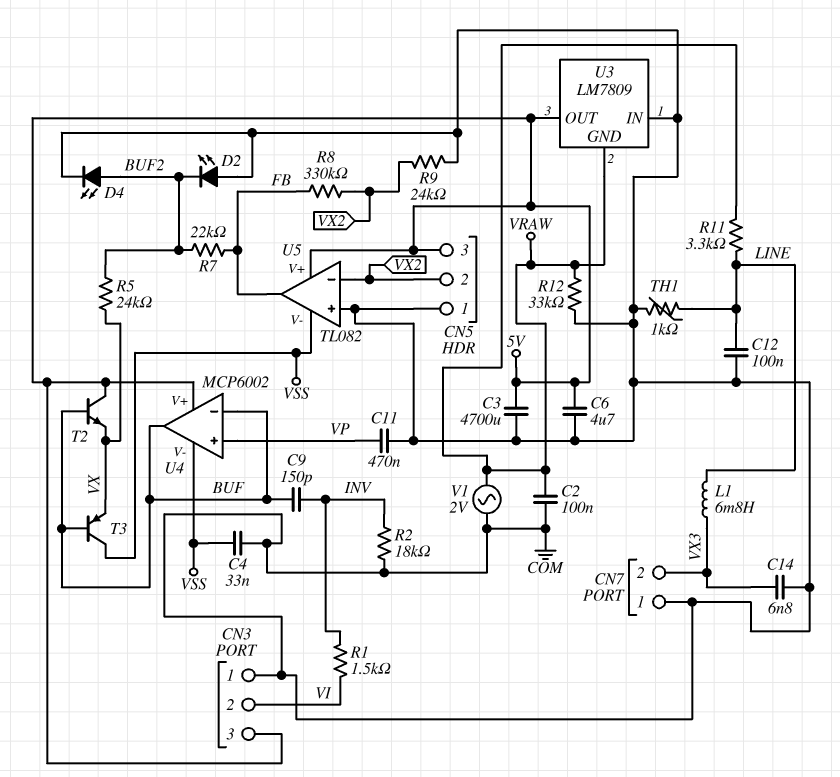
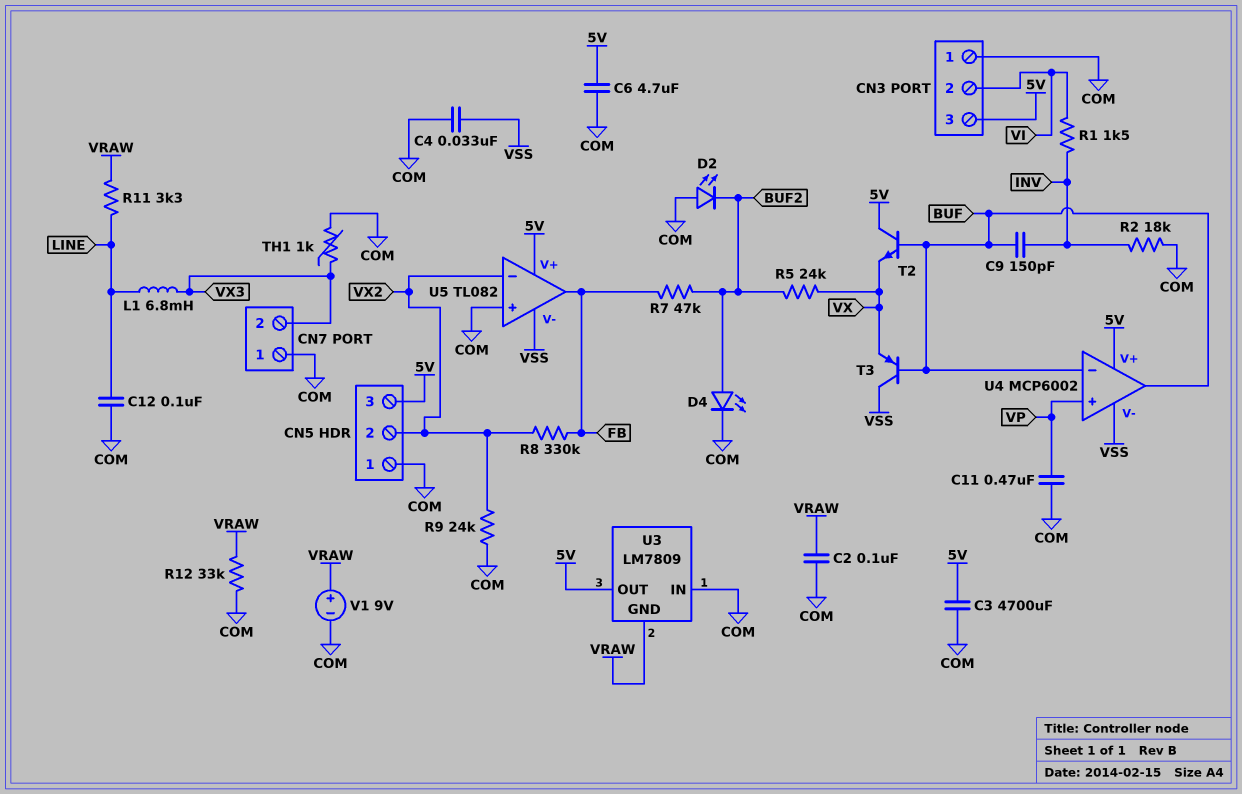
C14: 6.8nF (COM, VX3) -> none
R7: 22k (BUF2, FB) -> 47k (BUF2, FB)
TH1: 1k (COM, LINE) -> 1k (COM, VX3)
V1: AC 2V (COM, VRAW) -> 9V (plus VRAW, minus COM)

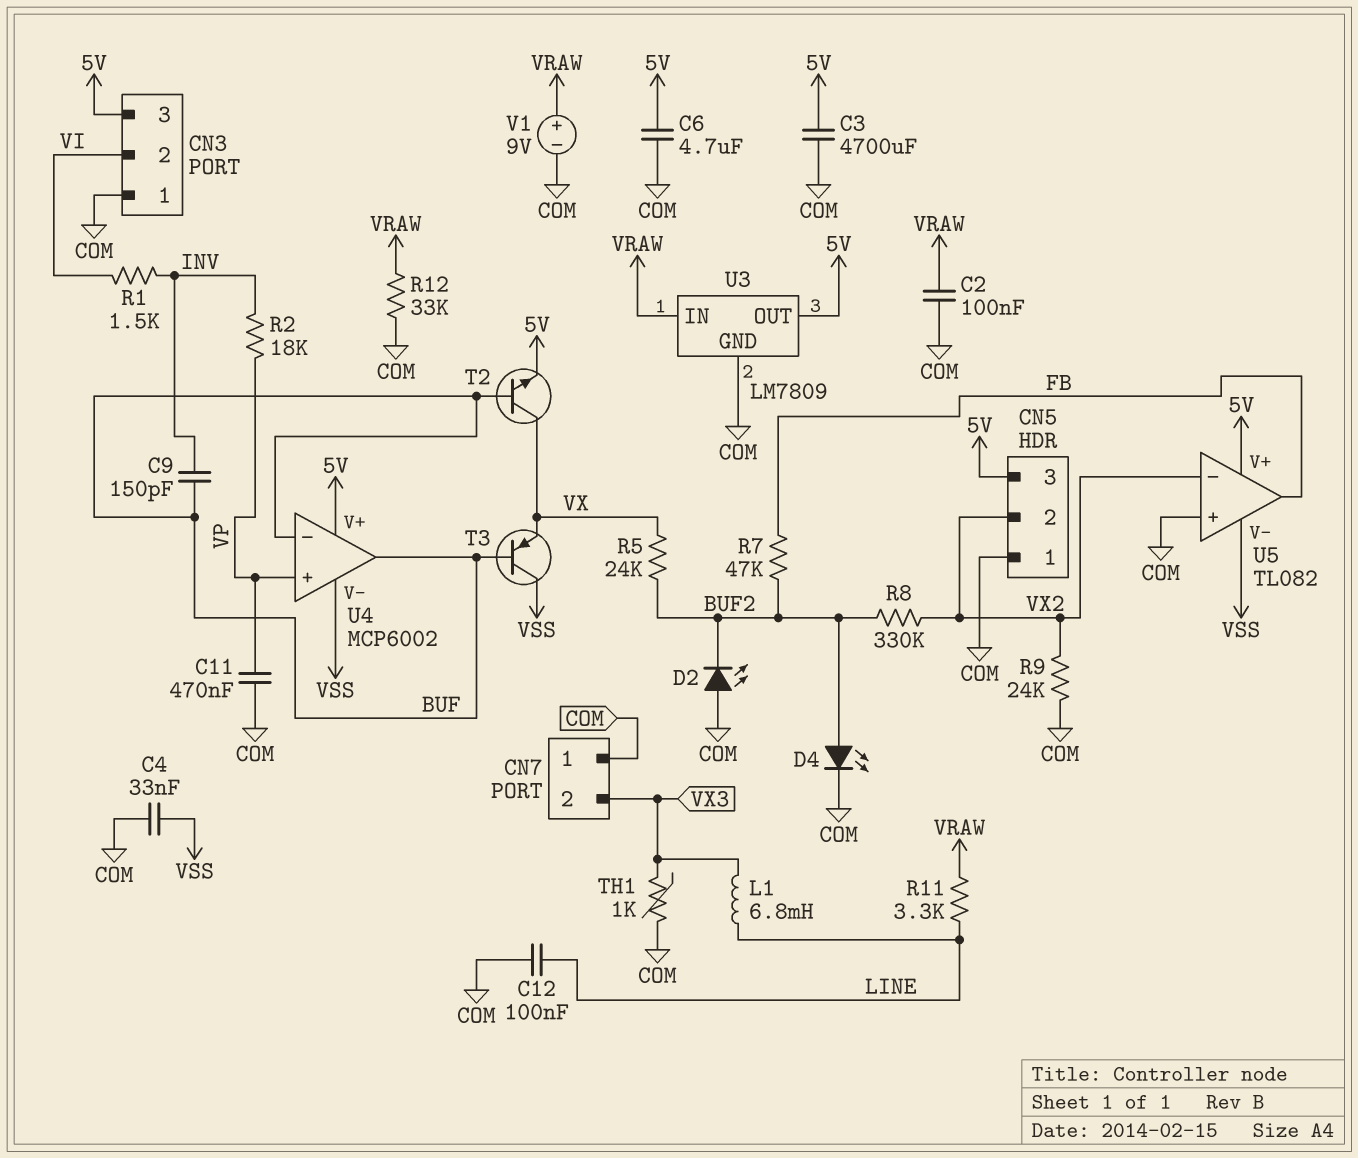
R2: 18k (COM, INV) -> 18k (INV, VP)
R8: 330k (FB, VX2) -> 330k (BUF2, VX2)
T2: NPN (B BUF, C 5V, E VX) -> NPN (B BUF, C VX, E 5V)
U3 pin GND: VRAW -> COM
U3 pin IN: COM -> VRAW

